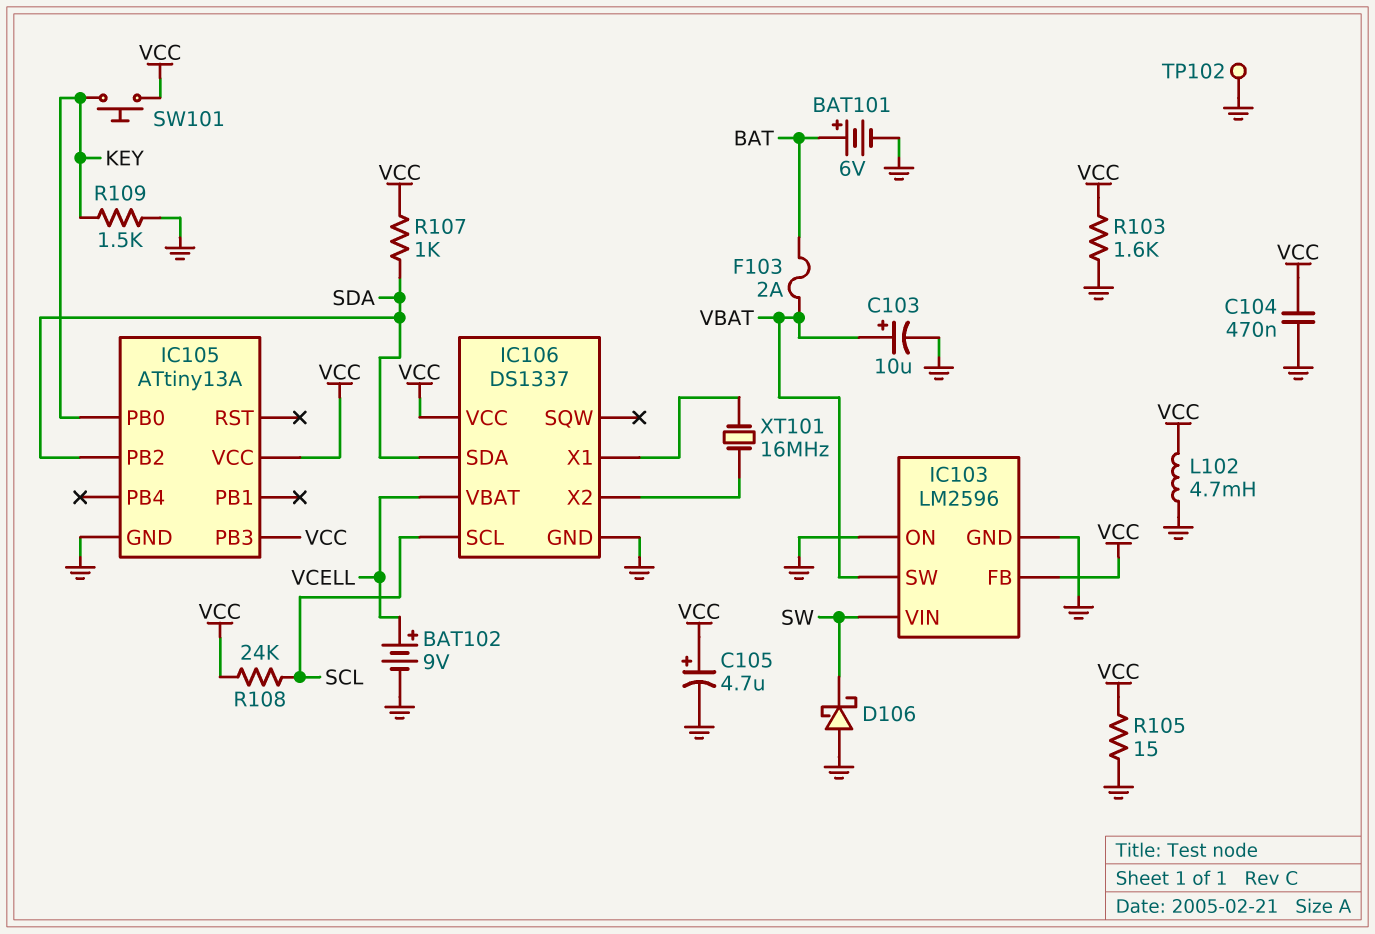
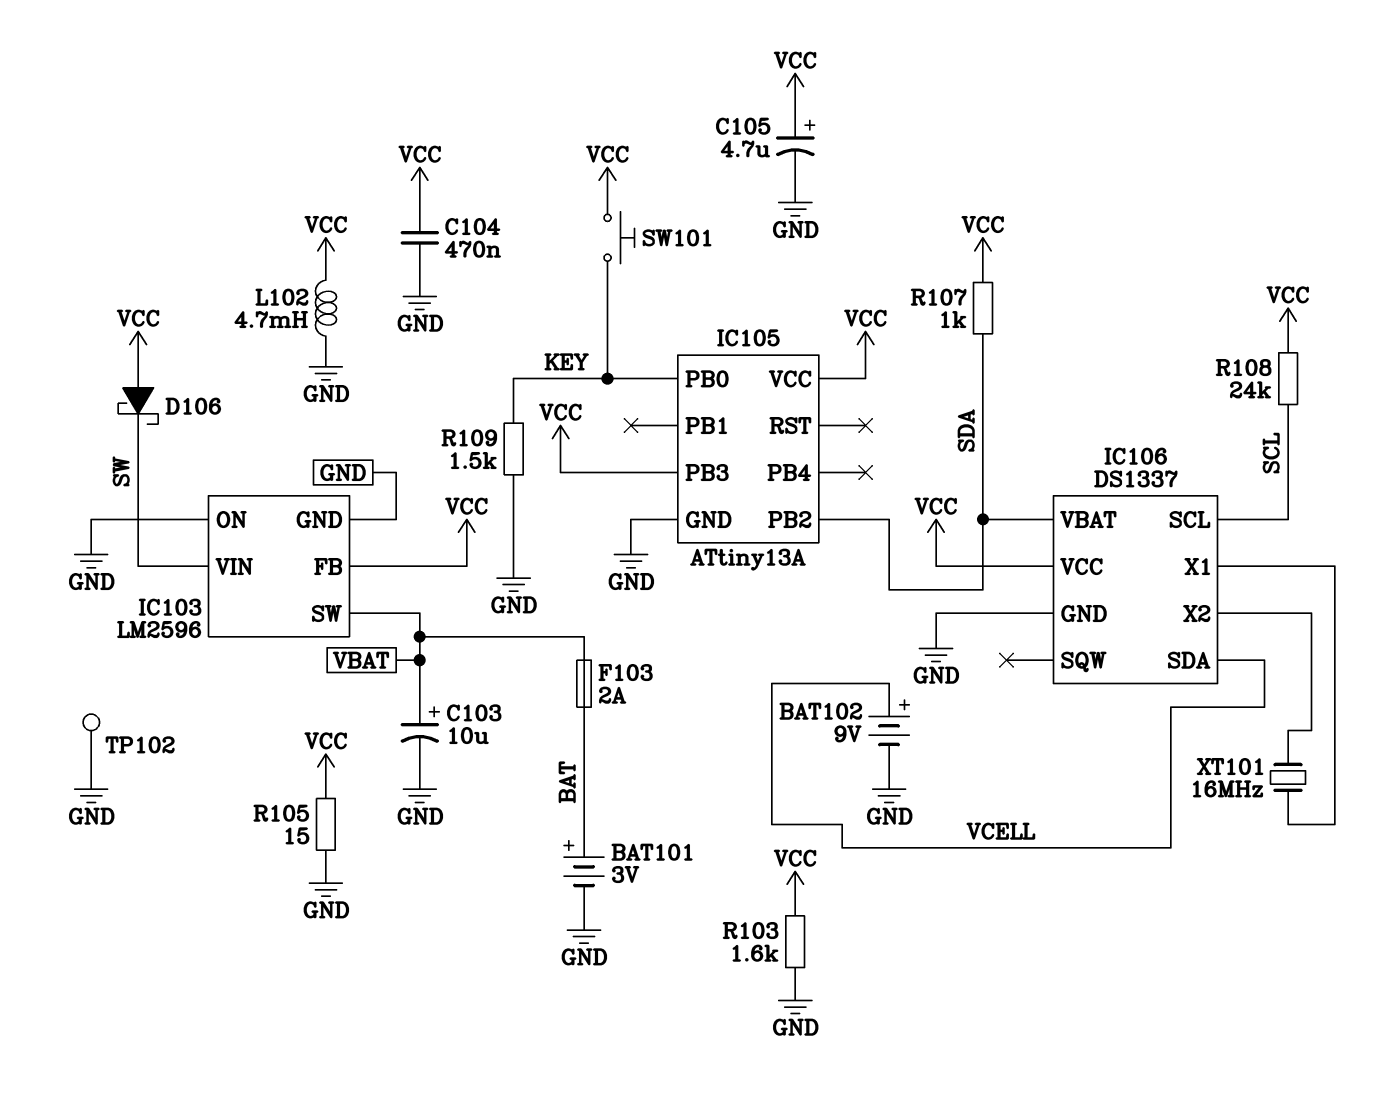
BAT101: 6V (plus BAT, minus GND) -> 3V (plus BAT, minus GND)
D106: schottky (A GND, K SW) -> schottky (A VCC, K SW)
IC106 pin SDA: SDA -> VCELL
IC106 pin VBAT: VCELL -> SDA

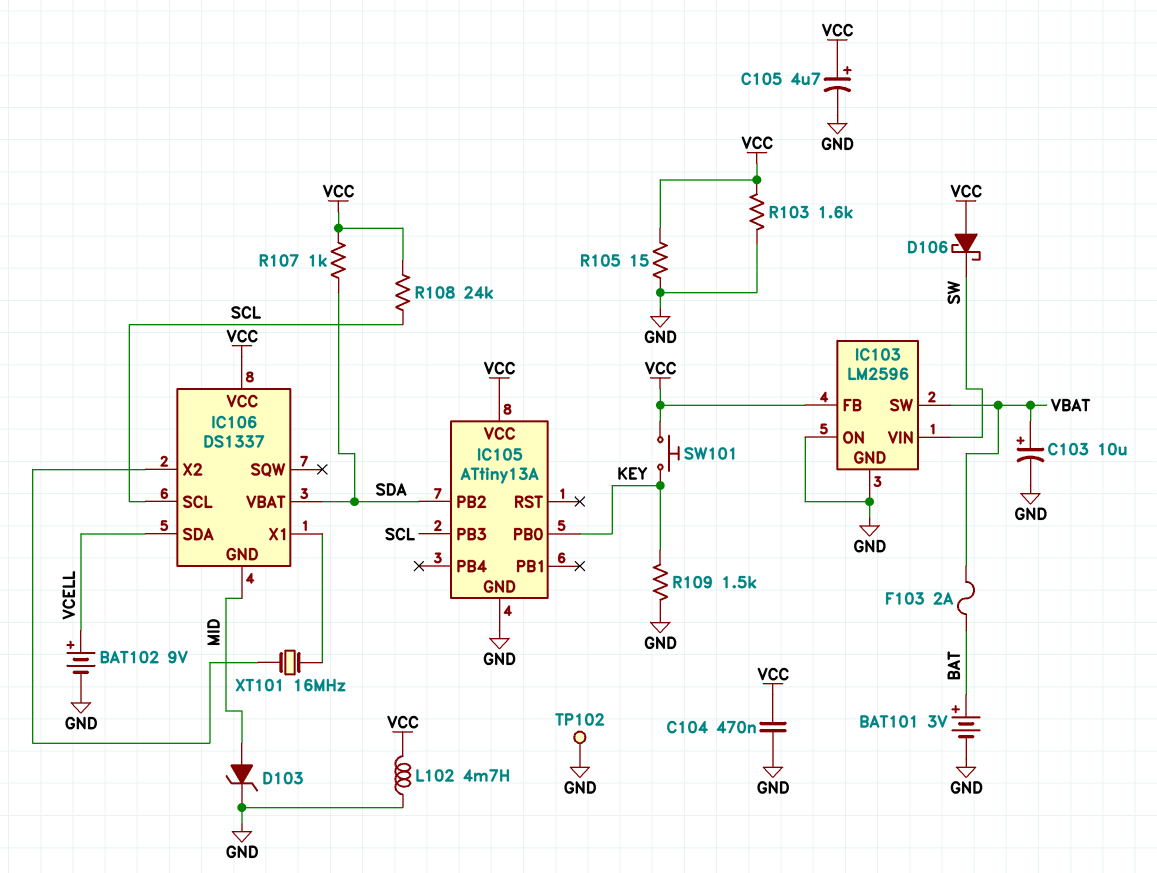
D103: none -> zener (A MID, K GND)
IC105 pin PB3: VCC -> SCL
IC106 pin GND: GND -> MID

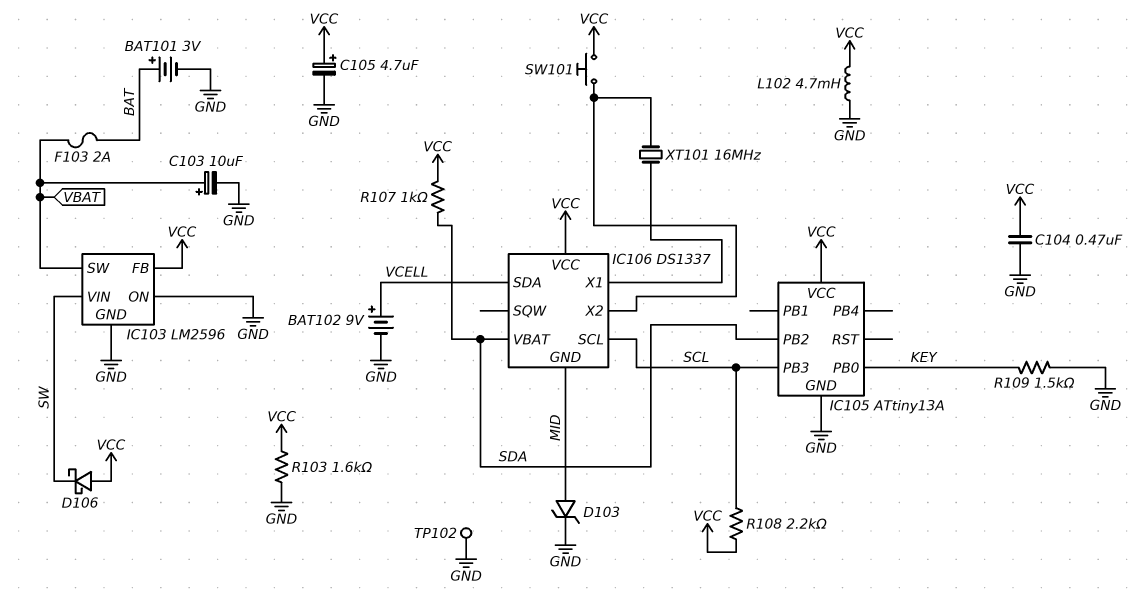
R105: 15 (GND, VCC) -> none
R108: 24k (SCL, VCC) -> 2.2k (SCL, VCC)
SW101: button (KEY, VCC) -> button (IC106/X2, VCC)

